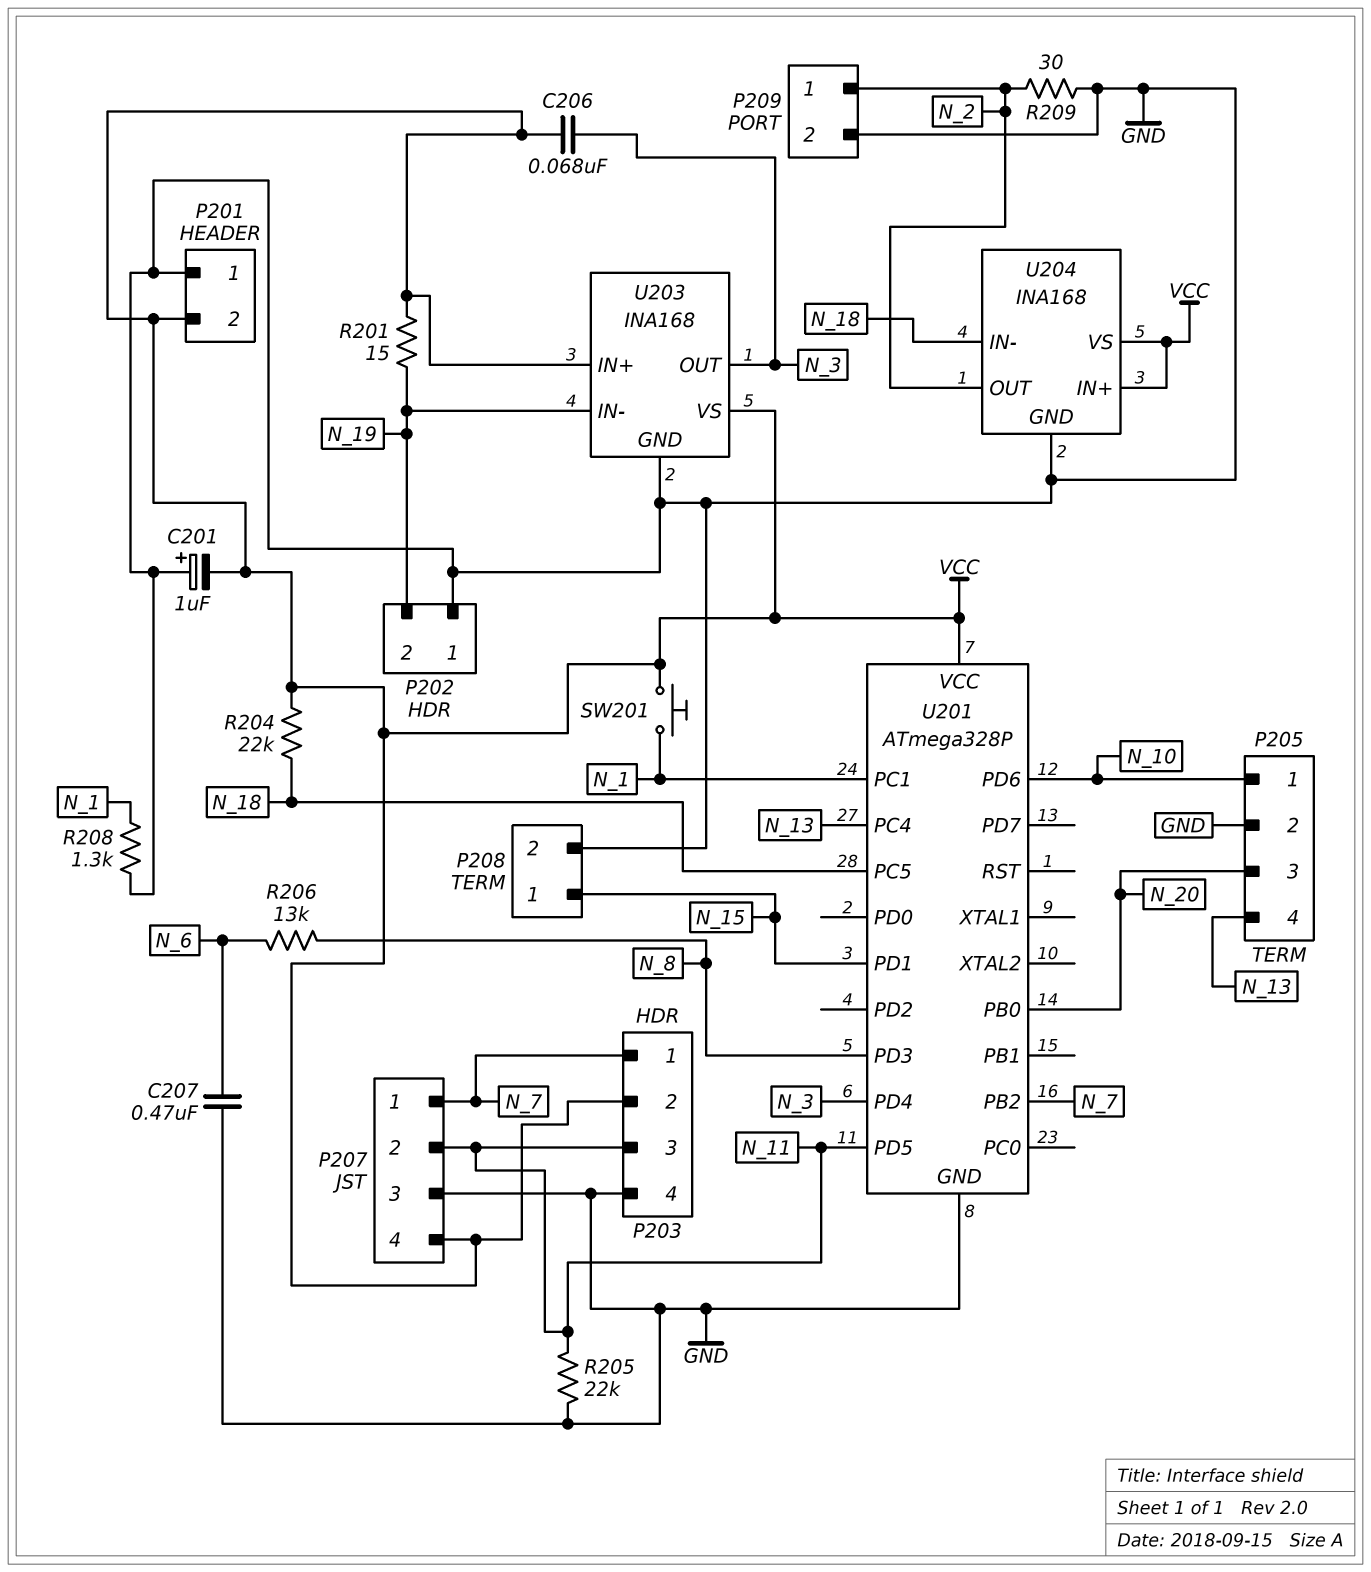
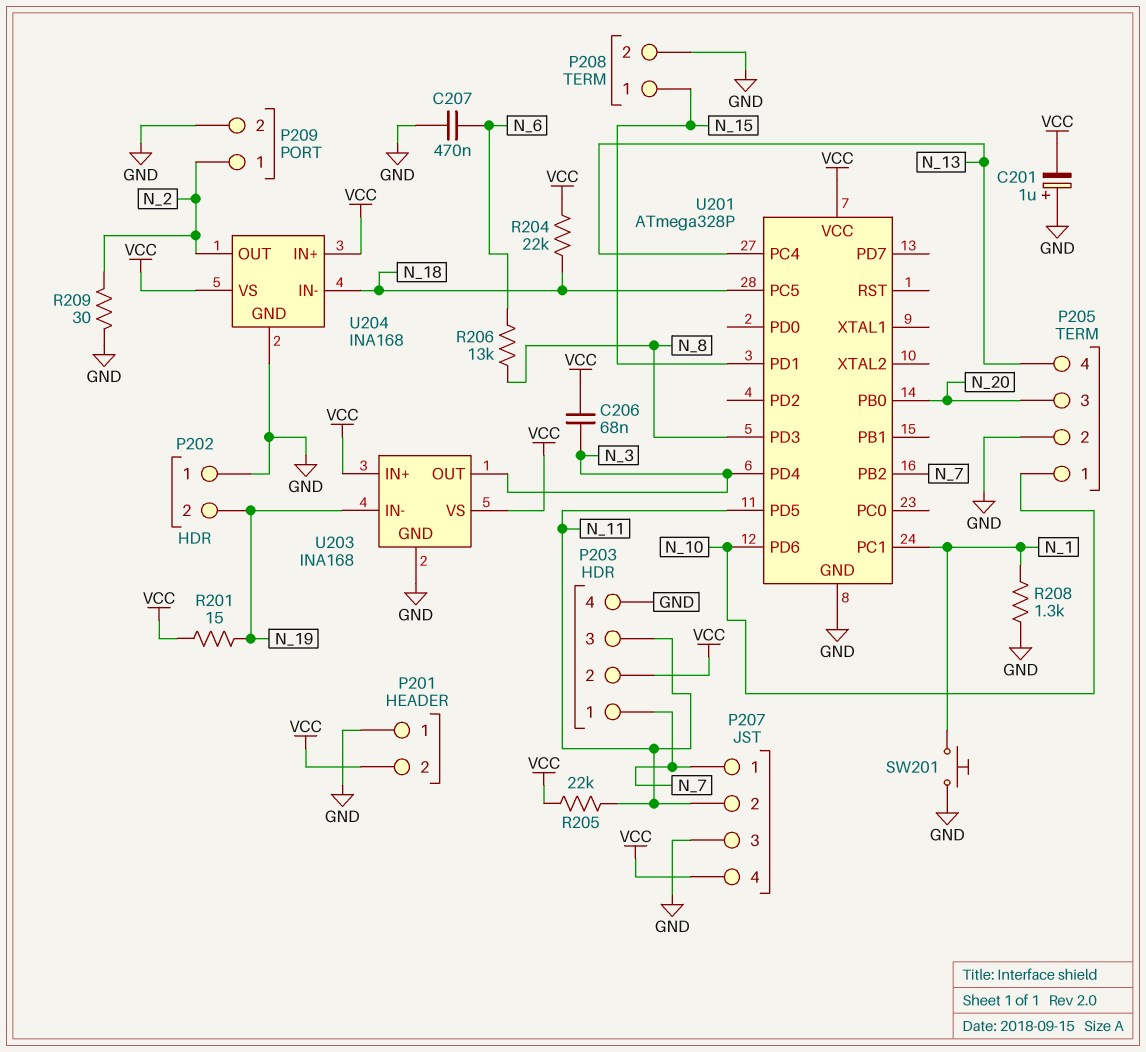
R205: 22k (GND, N_11) -> 22k (N_11, VCC)
SW201: button (N_1, VCC) -> button (GND, N_1)

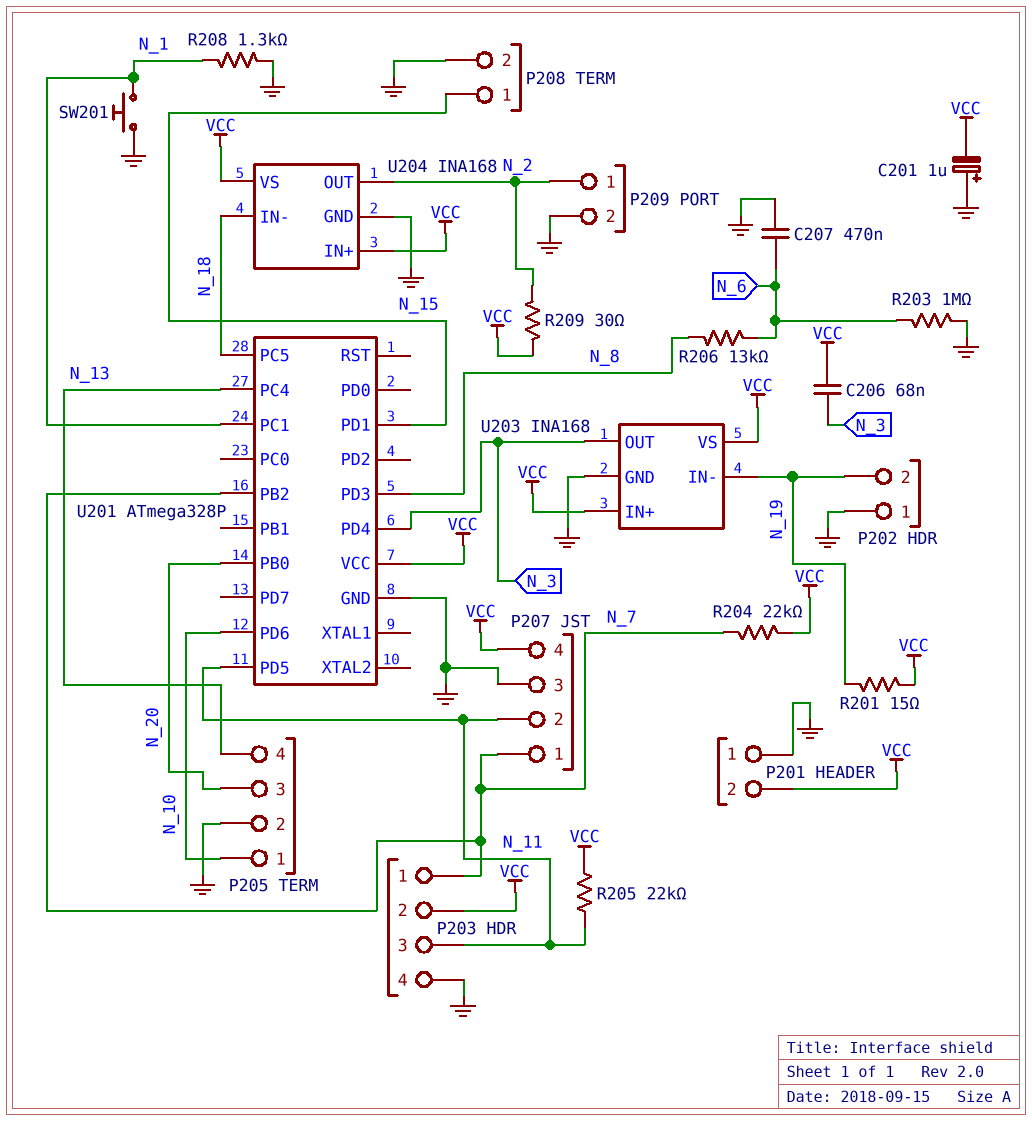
R203: none -> 1M (GND, N_6)
R204: 22k (N_18, VCC) -> 22k (N_7, VCC)
R209: 30 (GND, N_2) -> 30 (N_2, VCC)

